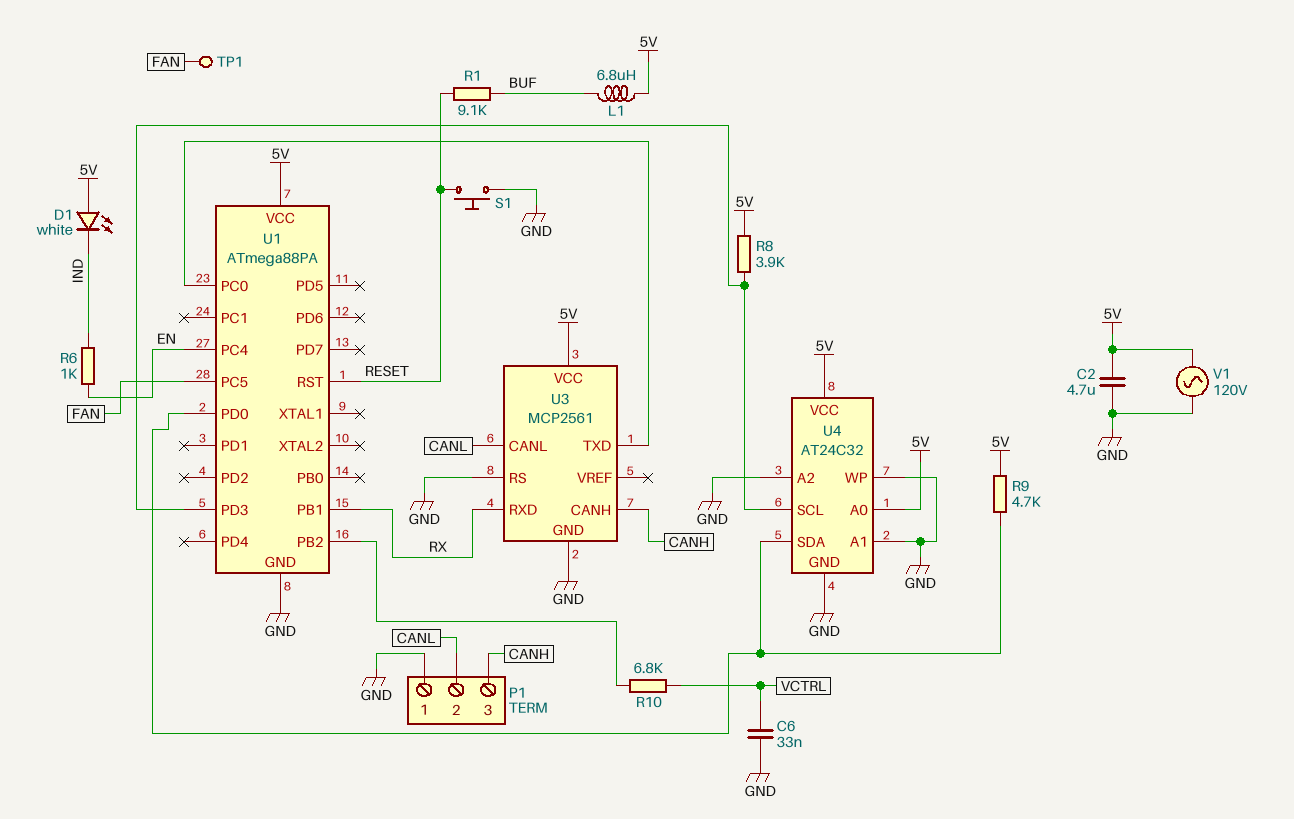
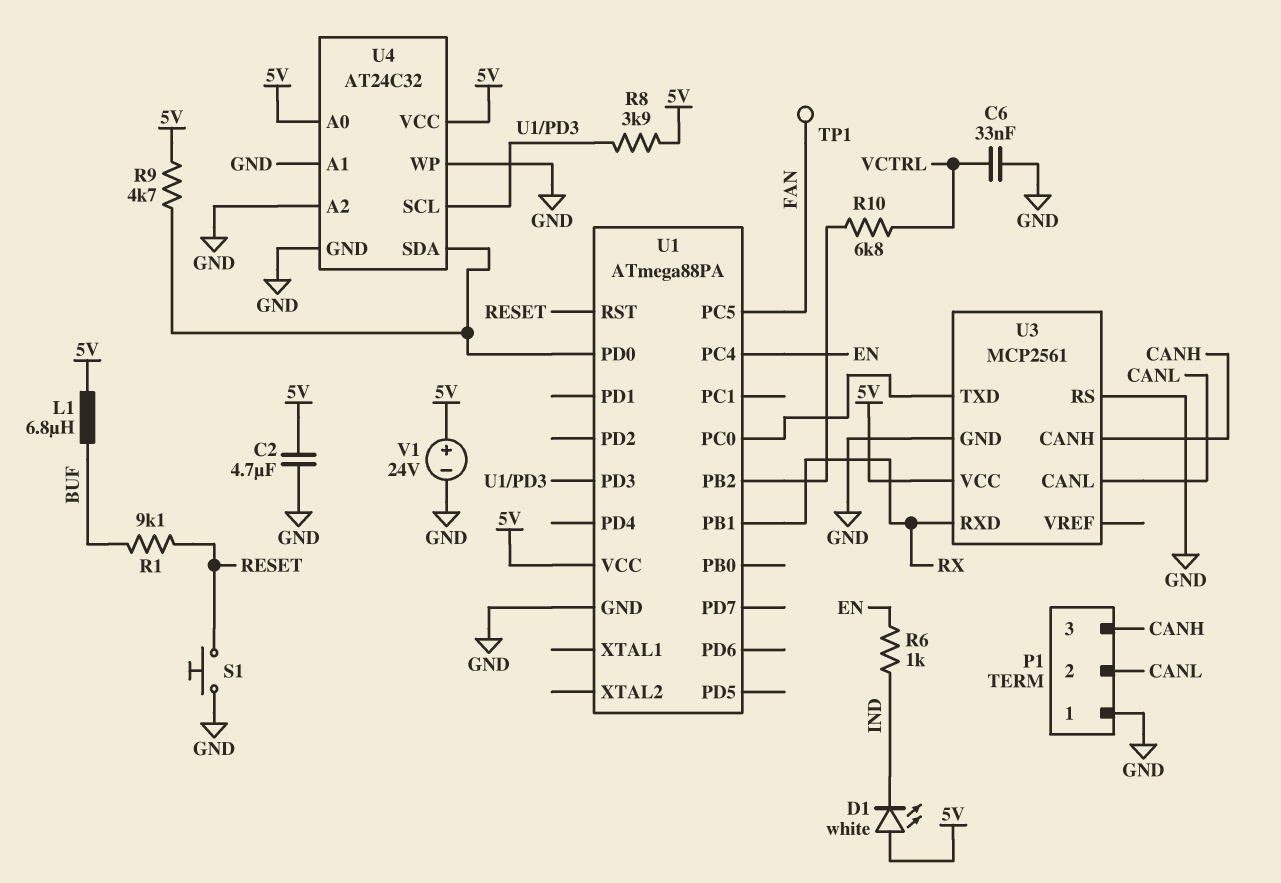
V1: AC 120V (5V, GND) -> 24V (plus 5V, minus GND)

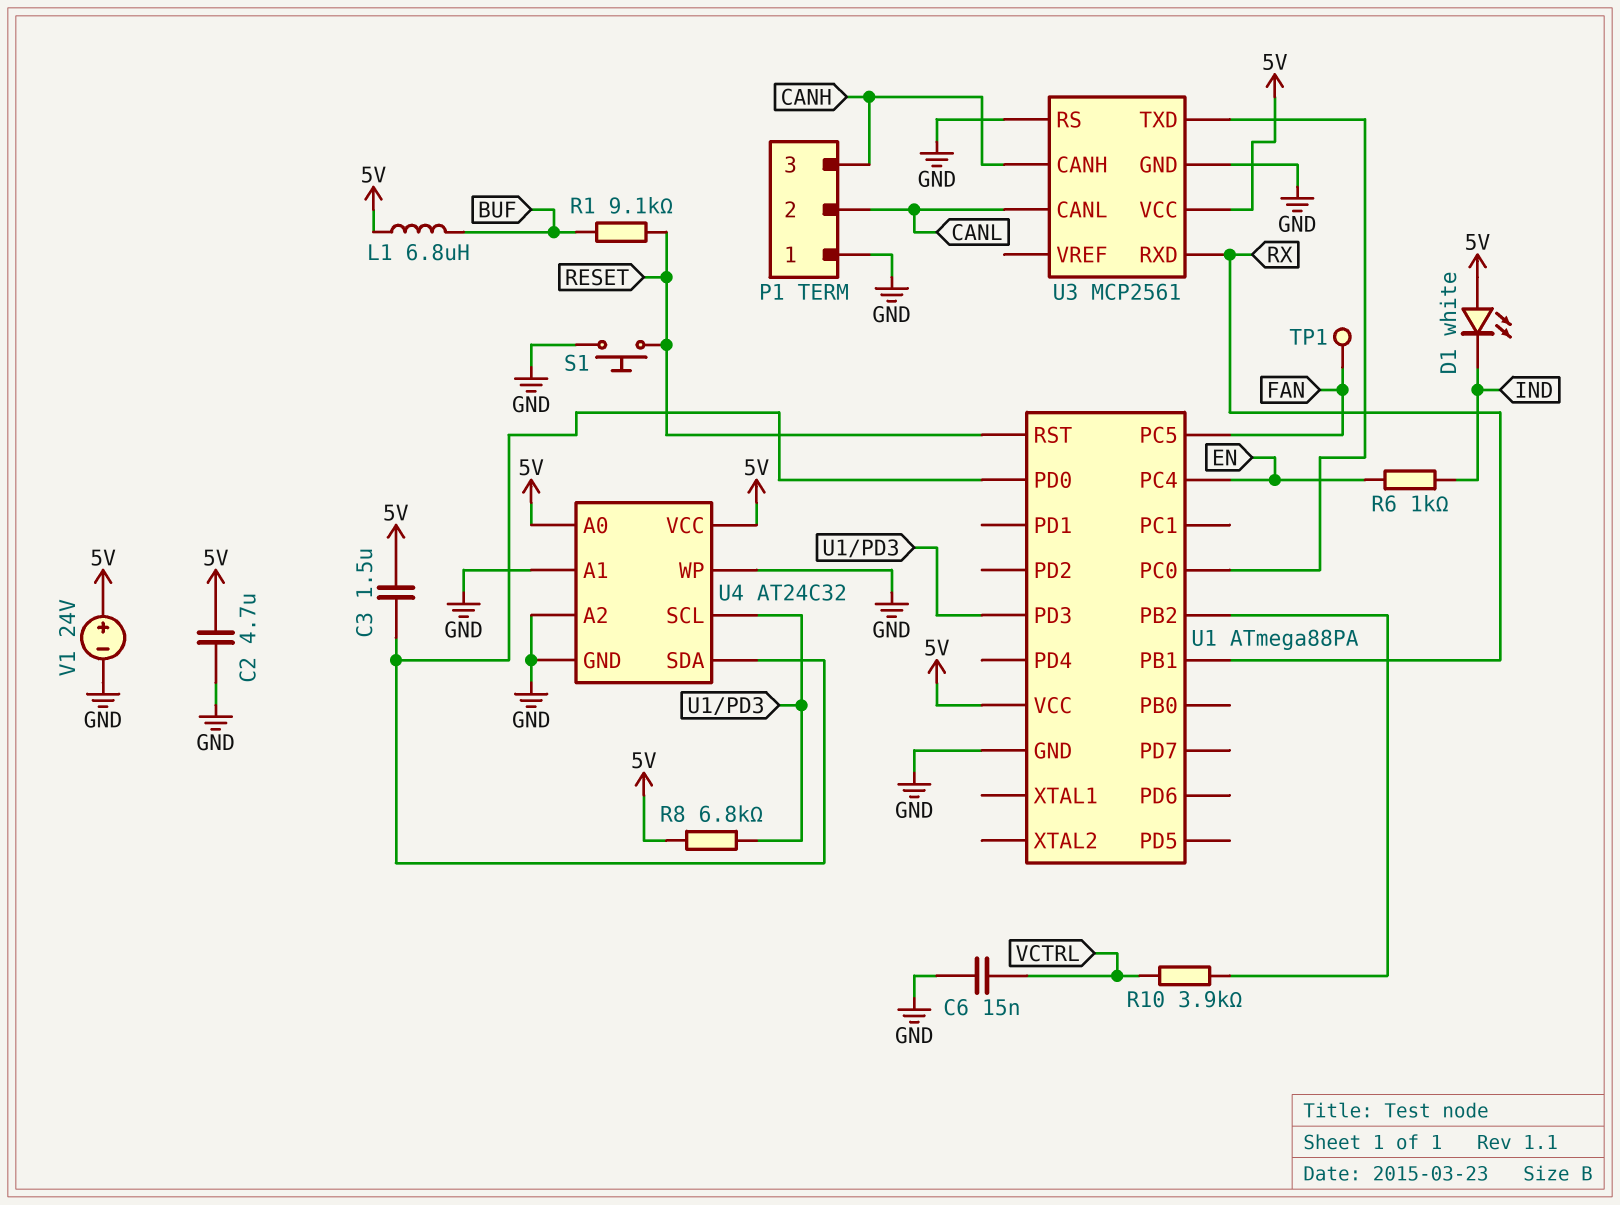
C3: none -> 1.5uF (5V, U1/PD0)
C6: 33nF (GND, VCTRL) -> 15nF (GND, VCTRL)
R8: 3.9k (5V, U1/PD3) -> 6.8k (5V, U1/PD3)
R9: 4.7k (5V, U1/PD0) -> none
R10: 6.8k (U1/PB2, VCTRL) -> 3.9k (U1/PB2, VCTRL)

